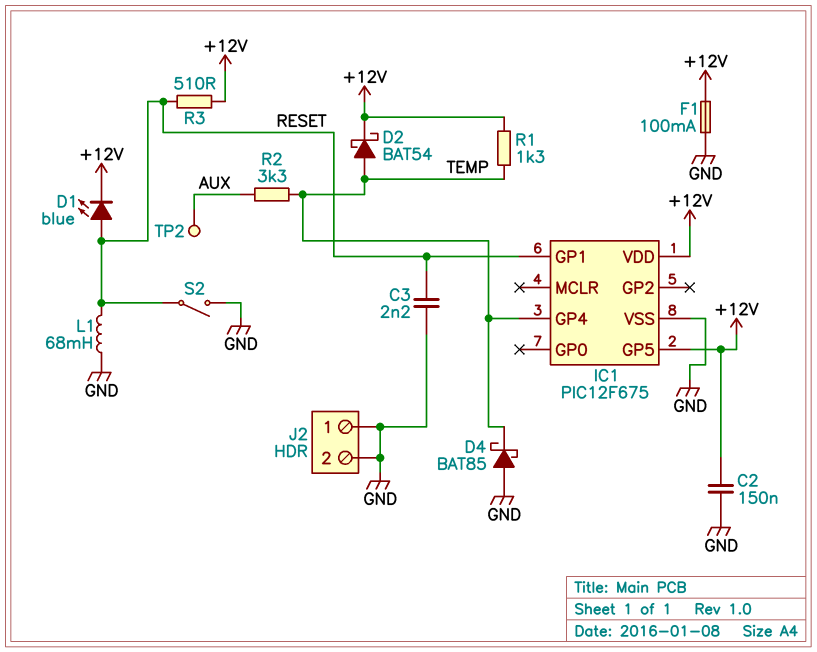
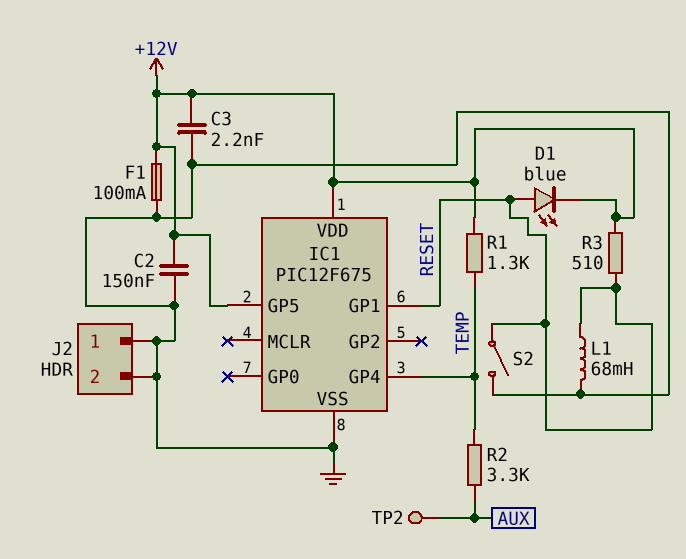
C3: 2.2nF (GND, RESET) -> 2.2nF (+12V, GND)
D2: schottky BAT54 (A TEMP, K +12V) -> none
D4: schottky BAT85 (A GND, K TEMP) -> none

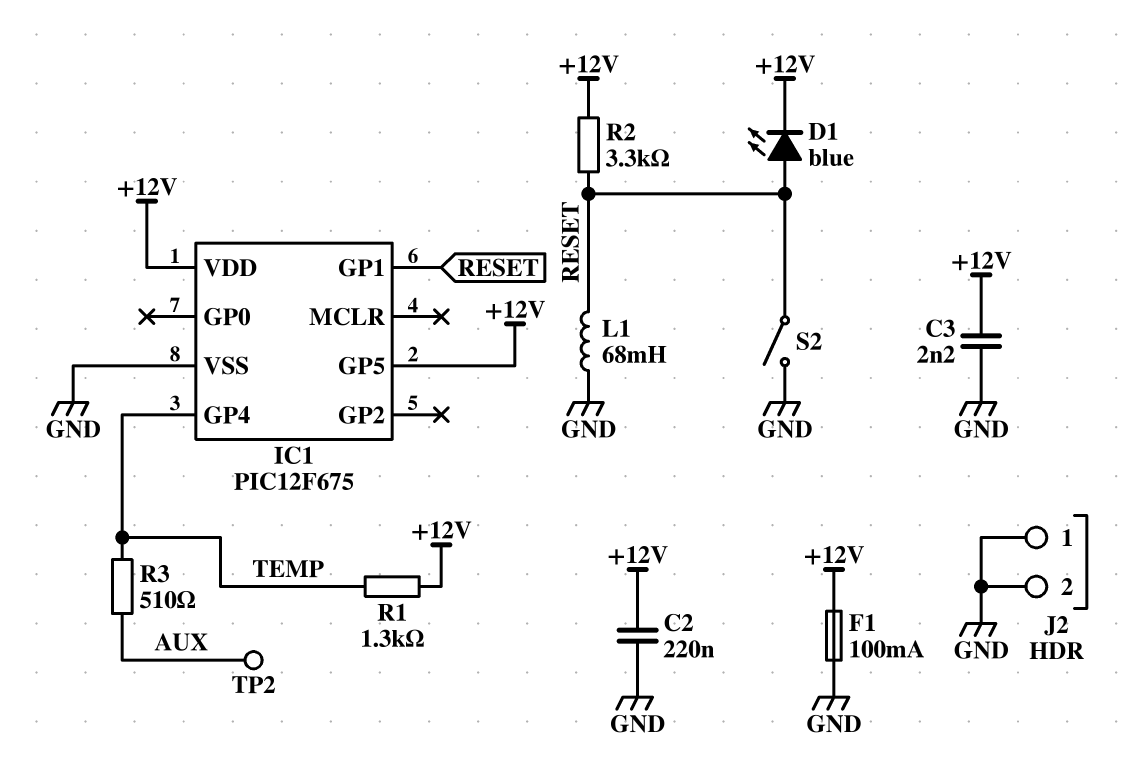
C2: 150nF (+12V, GND) -> 220nF (+12V, GND)
R2: 3.3k (AUX, TEMP) -> 3.3k (+12V, RESET)
R3: 510 (+12V, RESET) -> 510 (AUX, TEMP)

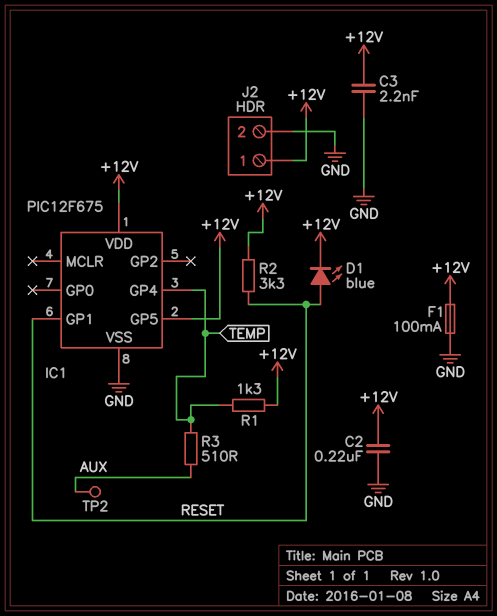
J2 pin 1: GND -> +12V
L1: 68mH (GND, RESET) -> none
S2: switch (GND, RESET) -> none

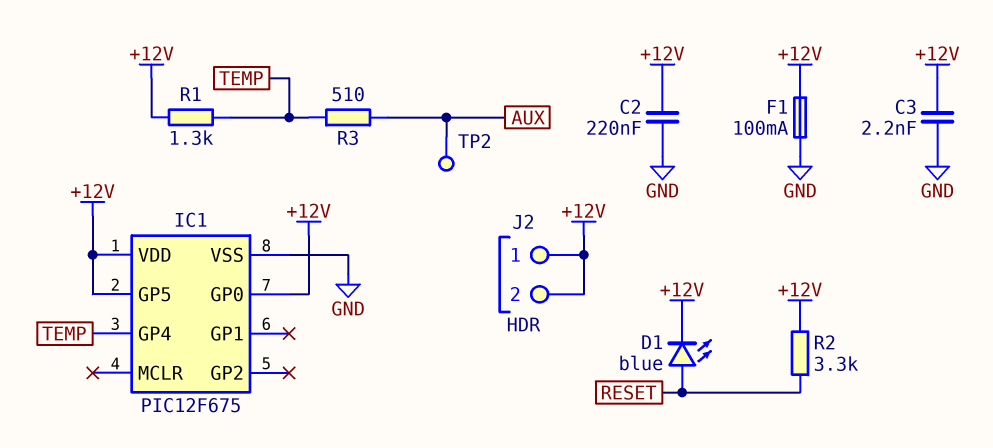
IC1 pin GP0: none -> +12V
IC1 pin GP1: RESET -> none
J2 pin 2: GND -> +12V

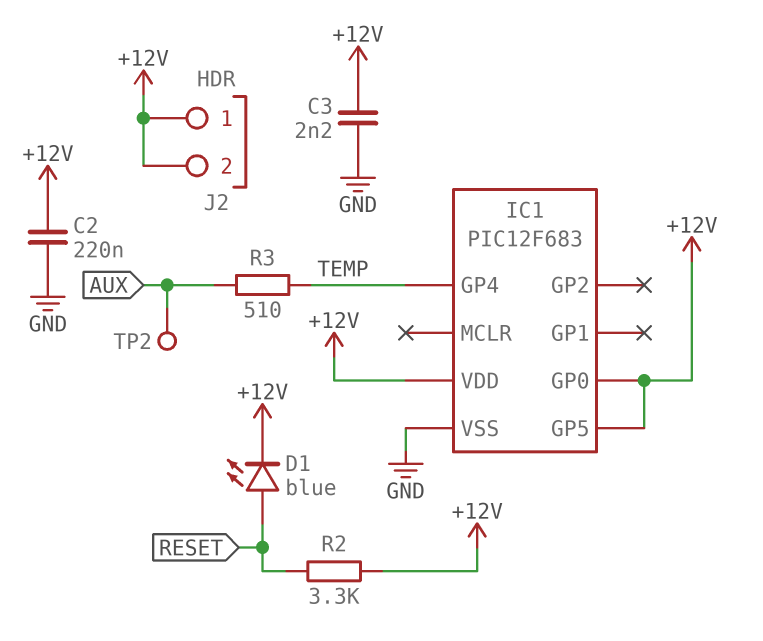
F1: 100mA (+12V, GND) -> none
IC1: PIC12F675 -> PIC12F683
R1: 1.3k (+12V, TEMP) -> none

